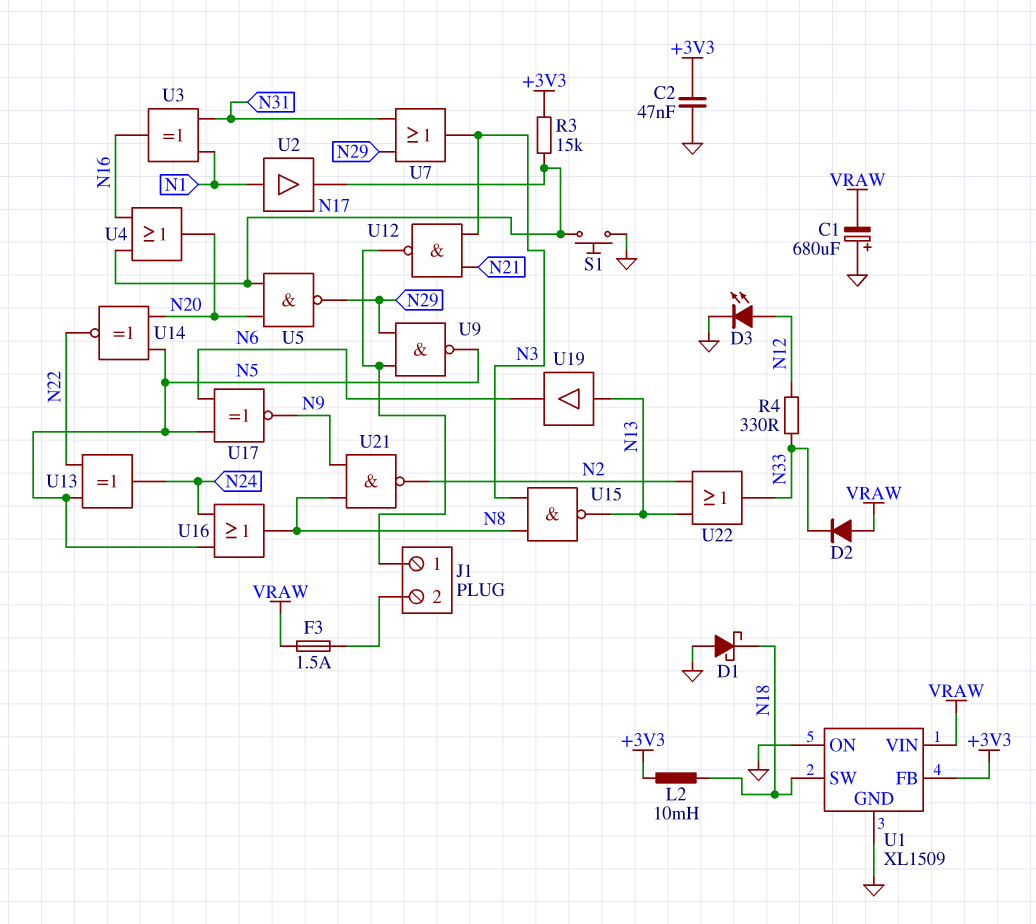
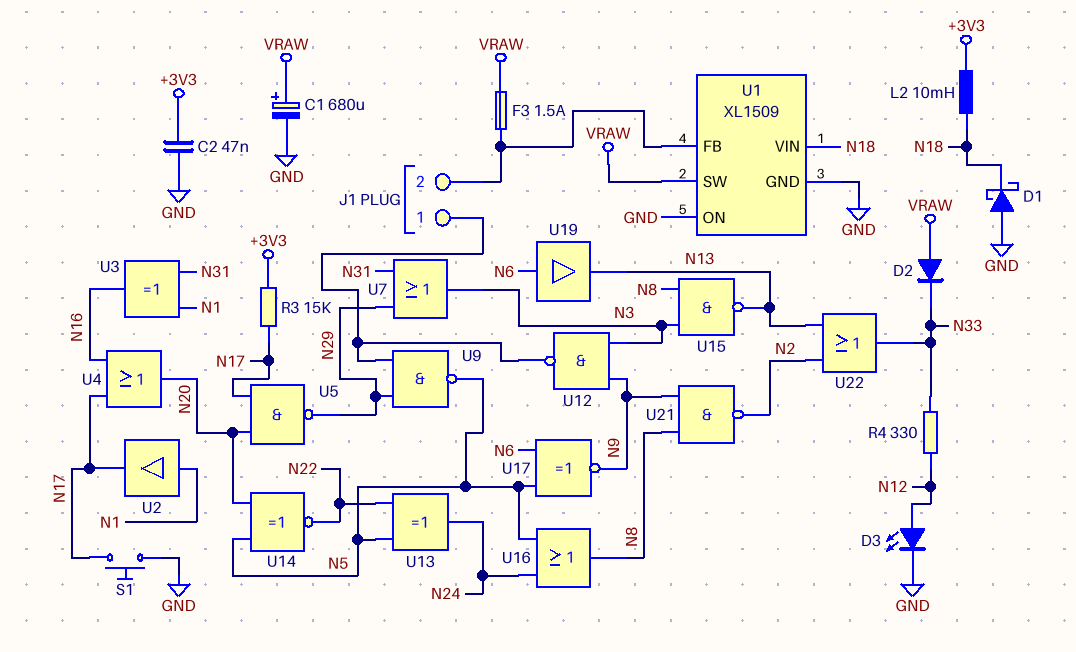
C1: 680uF (plus GND, minus VRAW) -> 680uF (plus VRAW, minus GND)
U1 pin FB: +3V3 -> J1/2
U1 pin SW: N18 -> VRAW
U1 pin VIN: VRAW -> N18
U12: NAND (in N3, in N21, out J1/1) -> NAND (in N3, in N9, out J1/1)
U19: buffer (in N13, out N6) -> buffer (in N6, out N13)

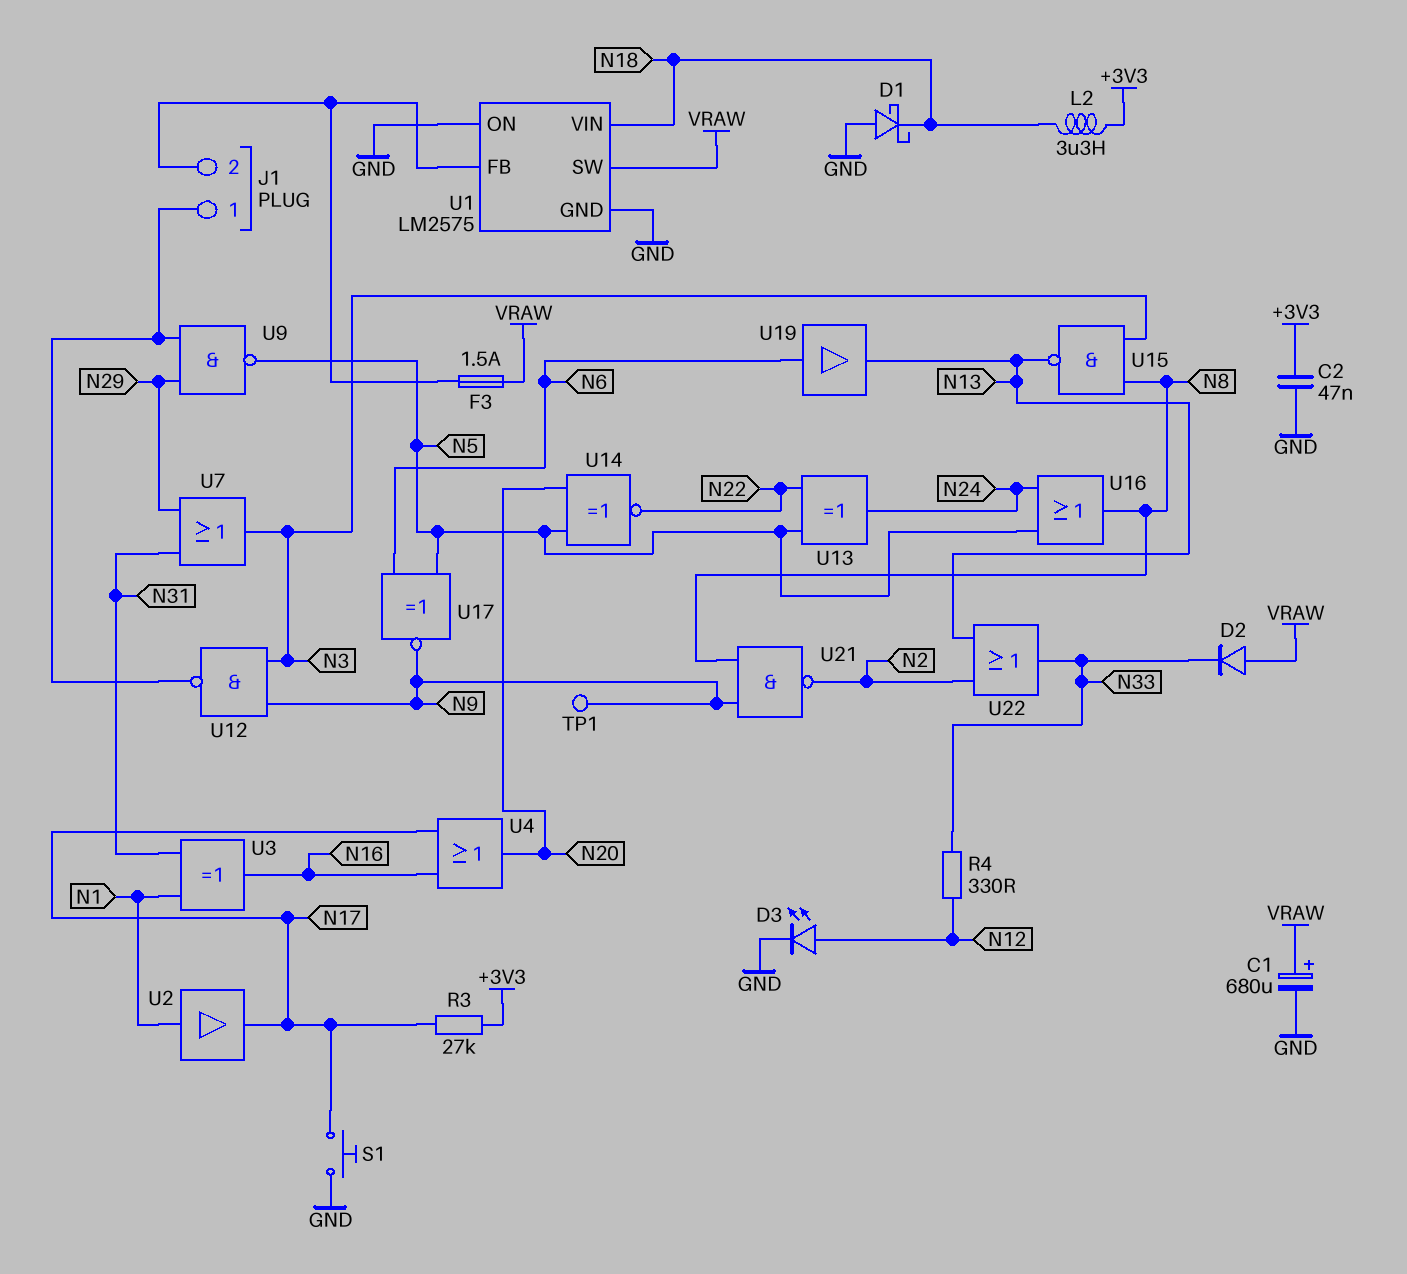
L2: 10mH (+3V3, N18) -> 3.3uH (+3V3, N18)
R3: 15k (+3V3, N17) -> 27k (+3V3, N17)
TP1: none -> test point (N9)
U1: XL1509 -> LM2575
U5: NAND (in N17, in N20, out N29) -> none

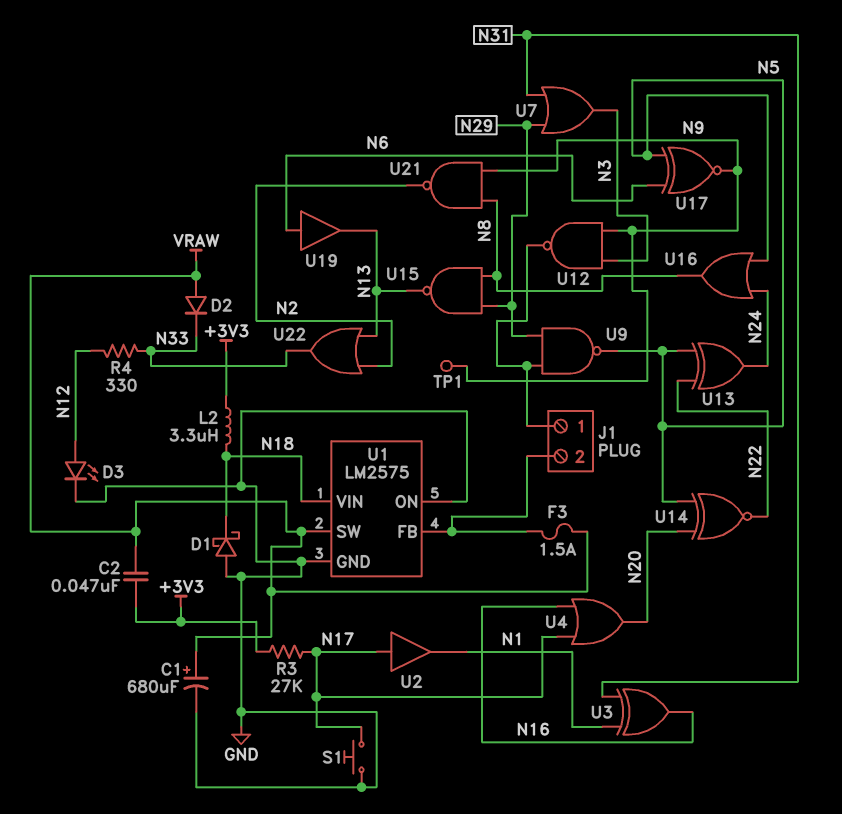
C2: 47nF (+3V3, GND) -> 47nF (+3V3, VRAW)
U2: buffer (in N1, out N17) -> buffer (in N17, out N1)
U15: NAND (in N3, in N8, out N13) -> NAND (in N8, in N29, out N13)

